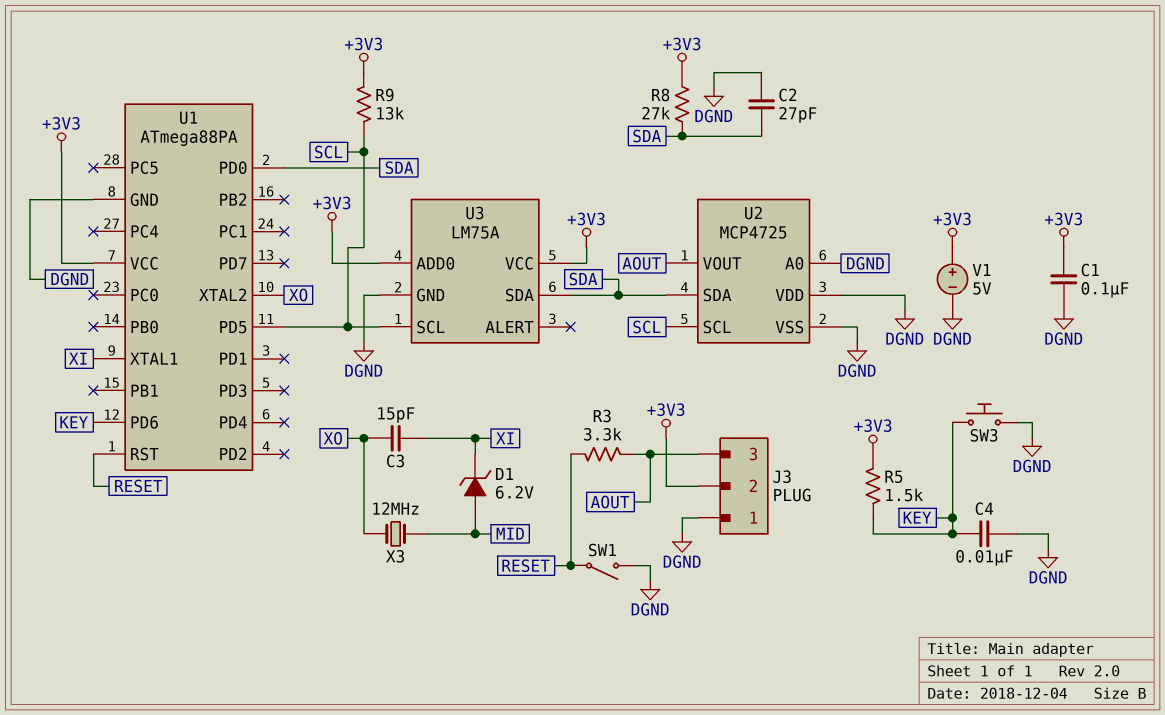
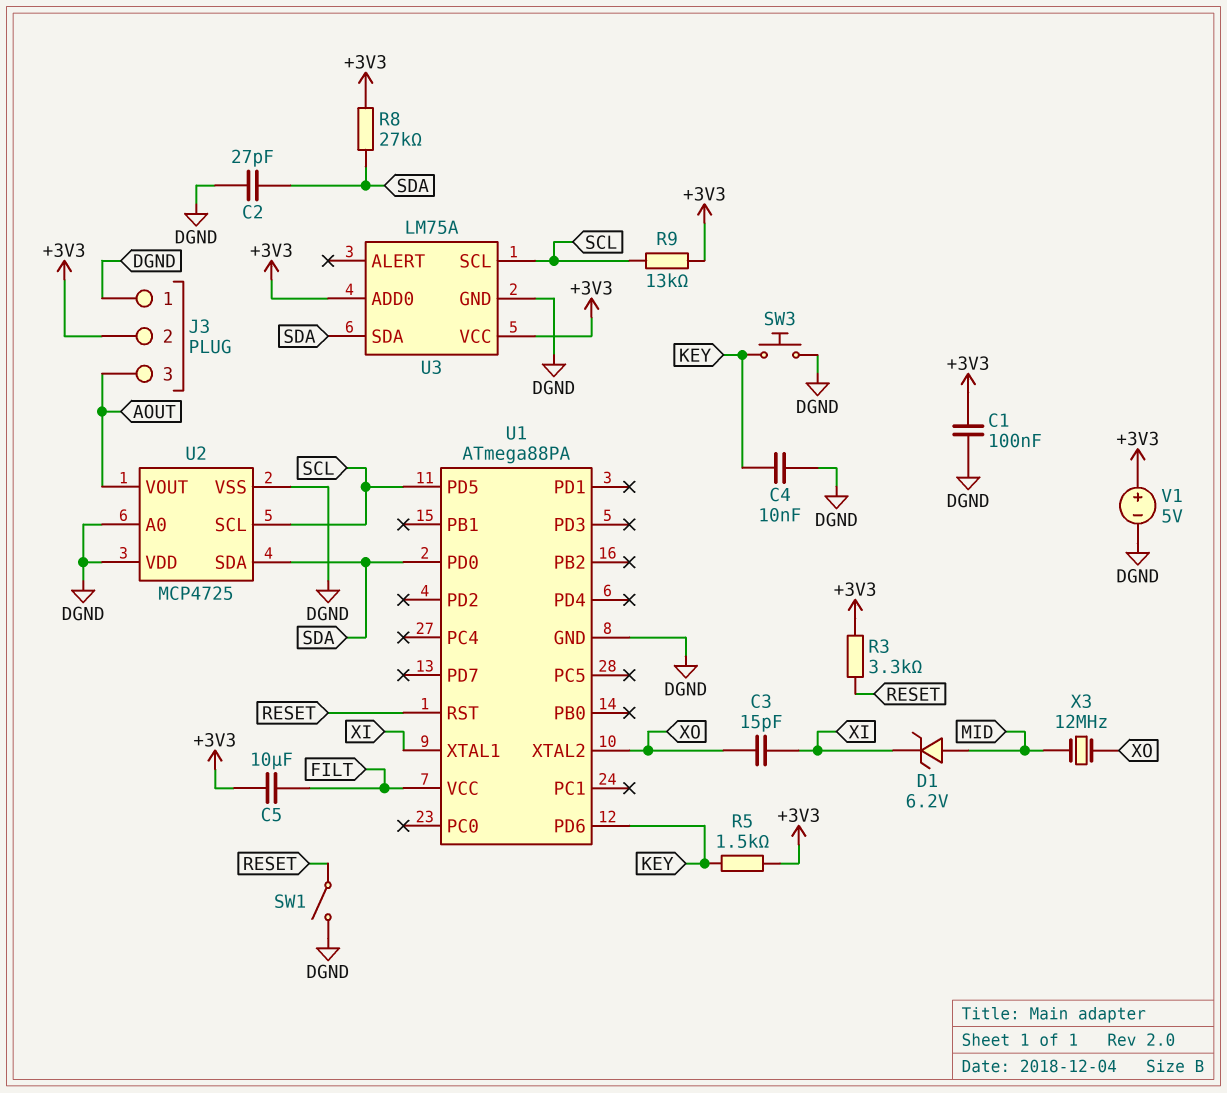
C5: none -> 10uF (+3V3, FILT)
R3: 3.3k (AOUT, RESET) -> 3.3k (+3V3, RESET)
U1 pin VCC: +3V3 -> FILT

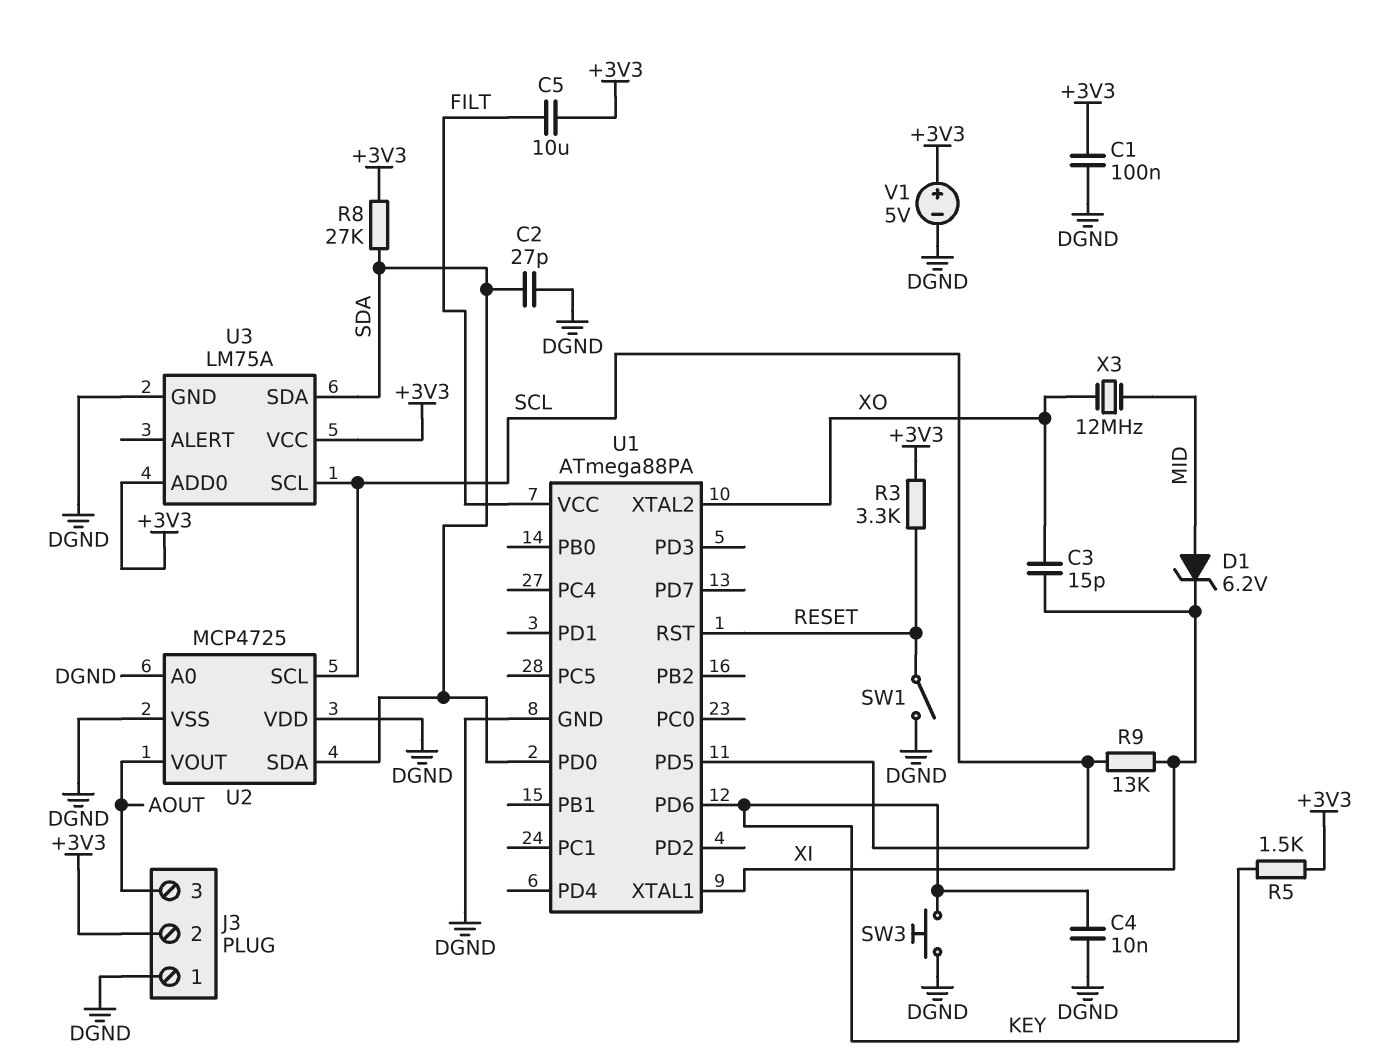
R9: 13k (+3V3, SCL) -> 13k (SCL, XI)

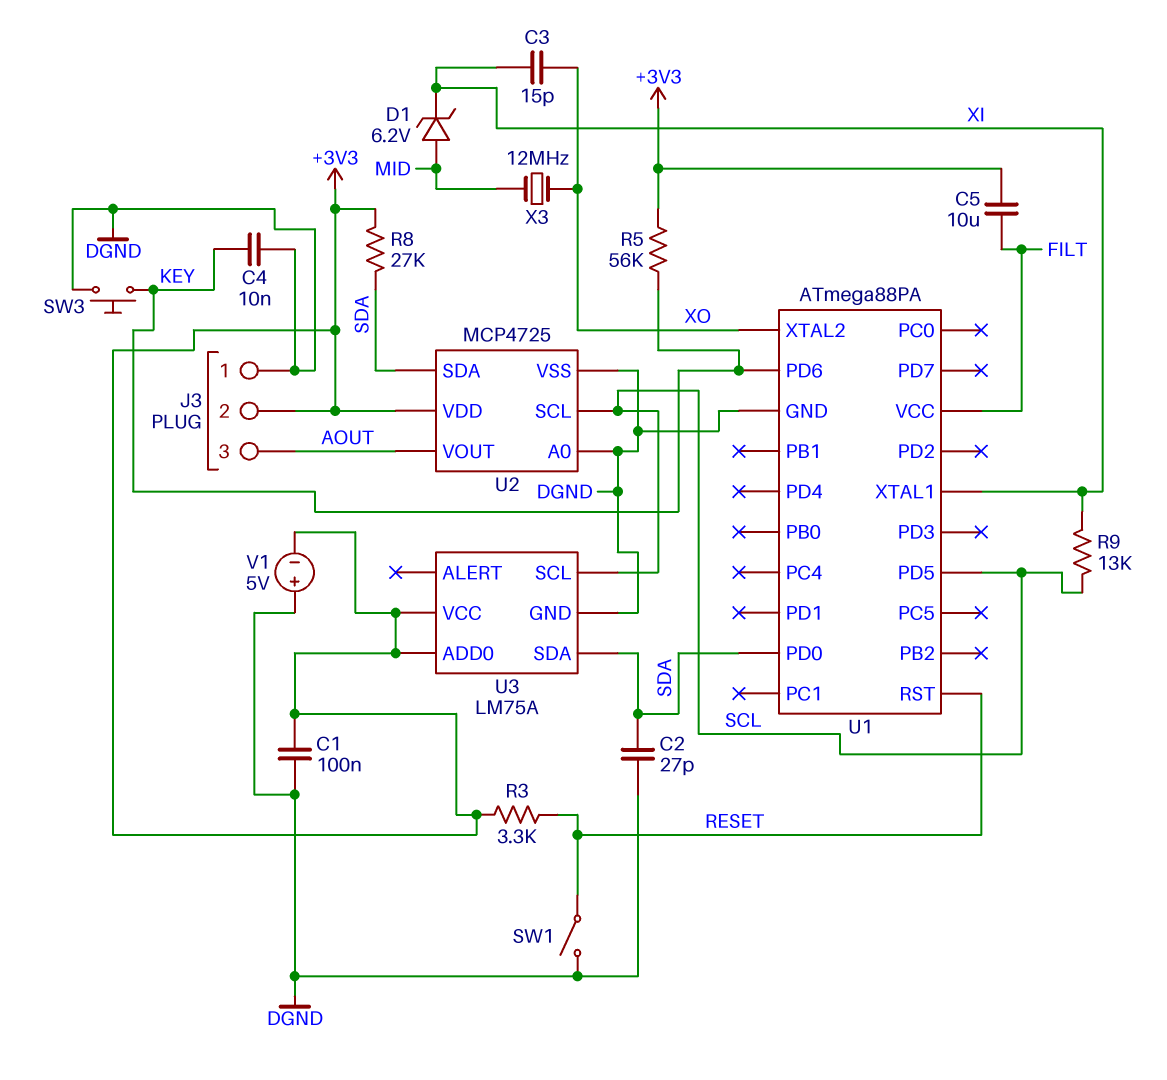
R5: 1.5k (+3V3, KEY) -> 56k (+3V3, KEY)
U2 pin VDD: DGND -> +3V3
V1: 5V (plus +3V3, minus DGND) -> 5V (plus DGND, minus +3V3)

